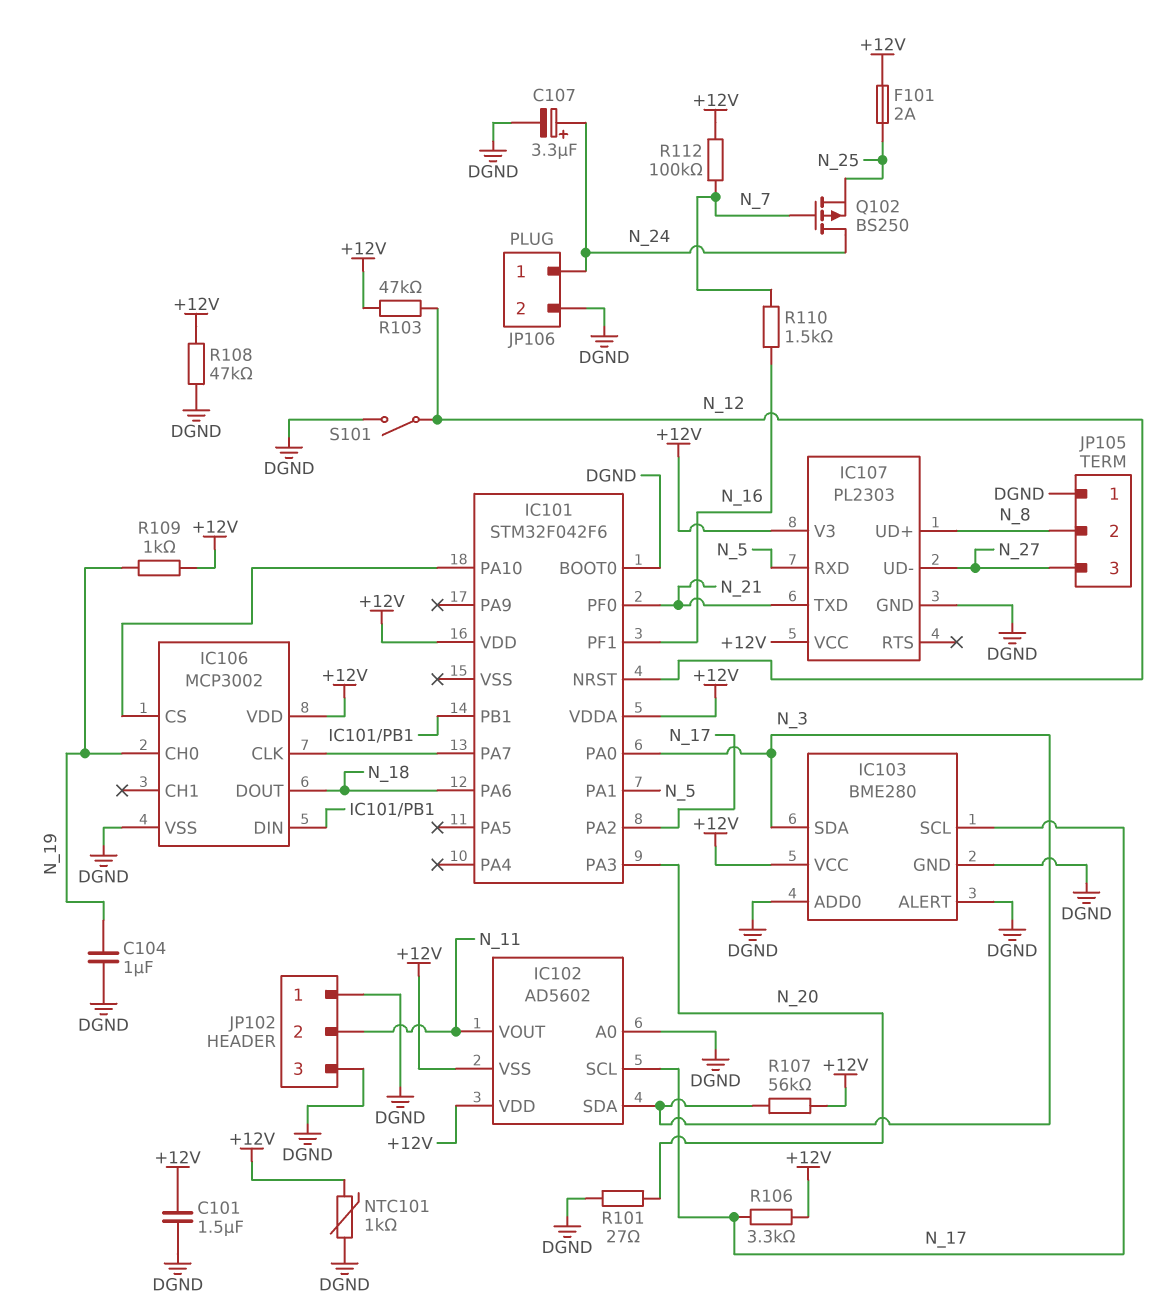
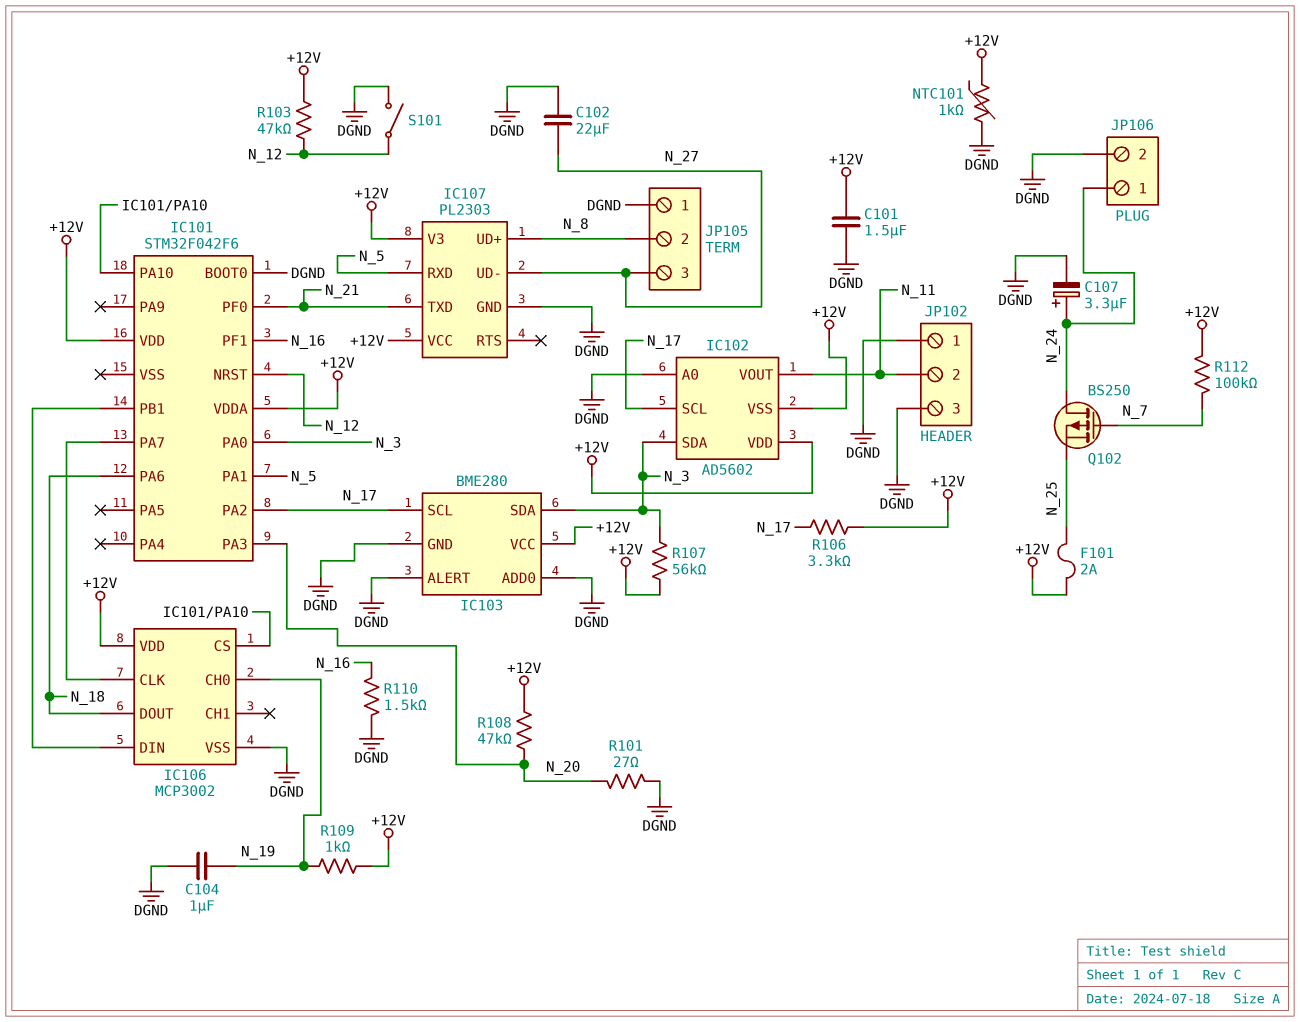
C102: none -> 22uF (DGND, N_27)
R108: 47k (+12V, DGND) -> 47k (+12V, N_20)
R110: 1.5k (N_7, N_16) -> 1.5k (DGND, N_16)

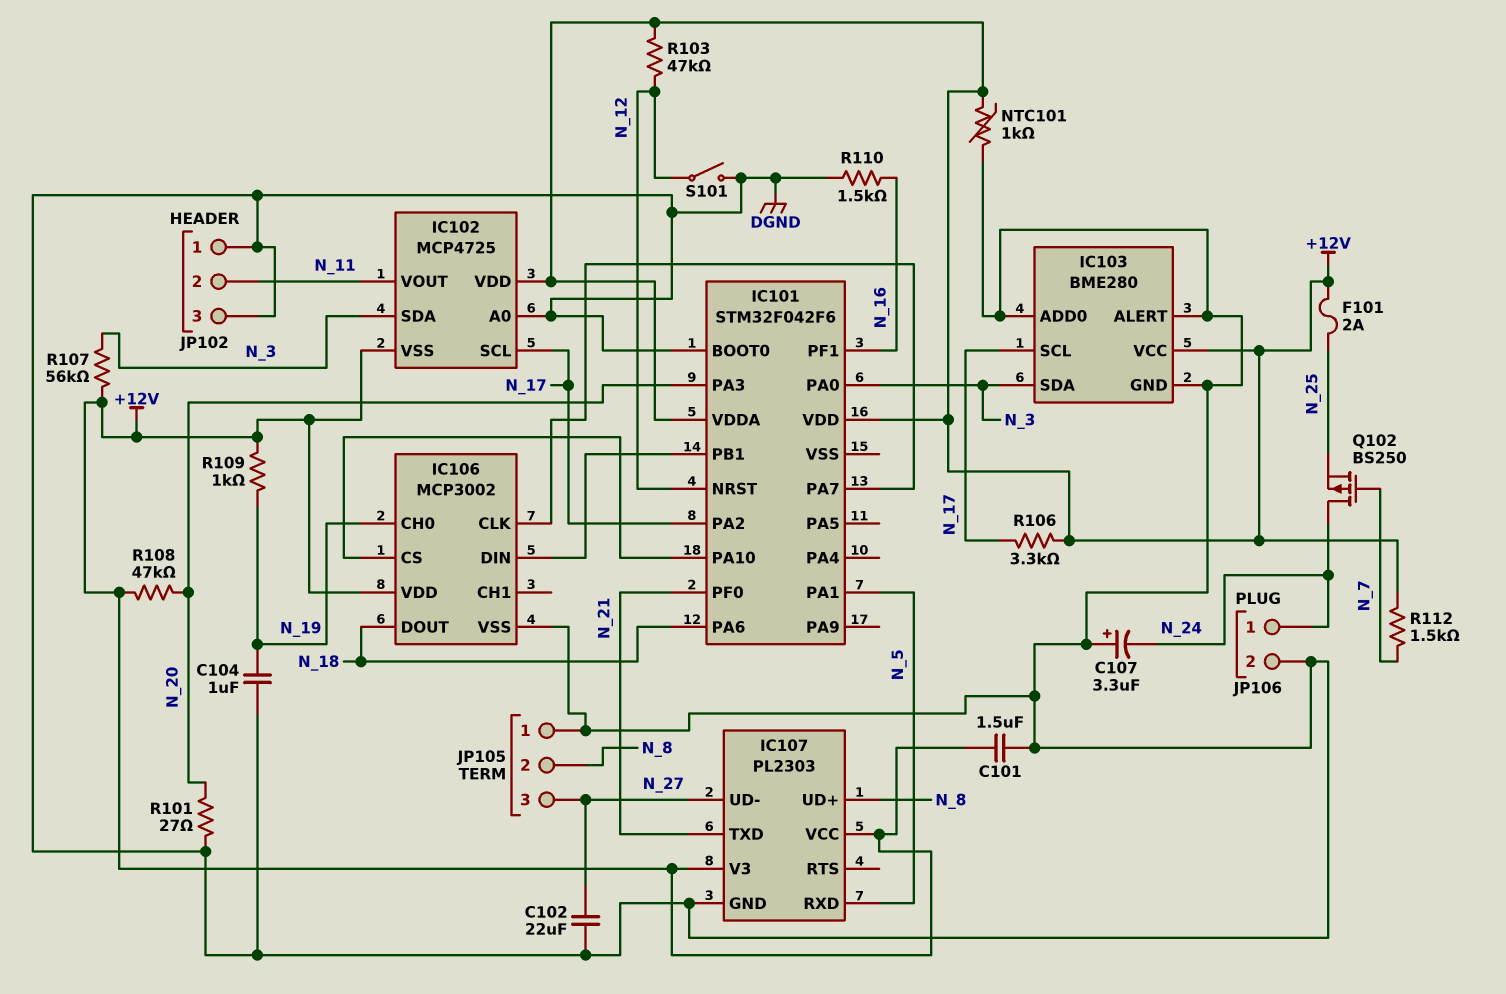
C107: 3.3uF (plus N_24, minus DGND) -> 3.3uF (plus DGND, minus N_24)
IC102: AD5602 -> MCP4725
R112: 100k (+12V, N_7) -> 1.5k (+12V, N_7)

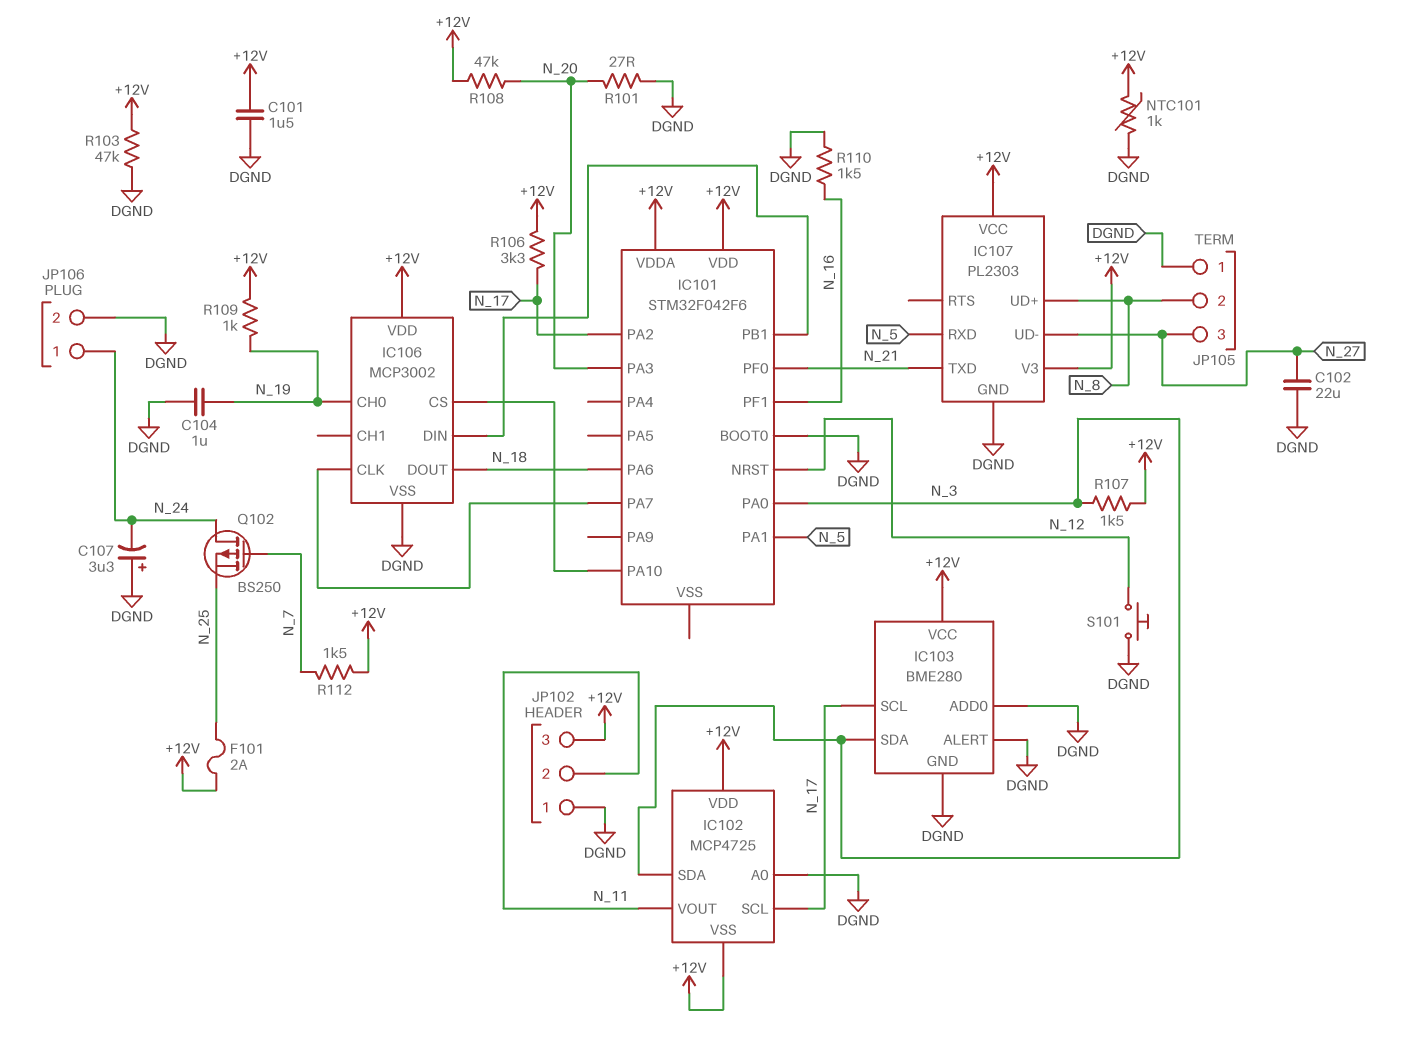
JP102 pin 3: DGND -> +12V
R103: 47k (+12V, N_12) -> 47k (+12V, DGND)
R107: 56k (+12V, N_3) -> 1.5k (+12V, N_3)
S101: switch (DGND, N_12) -> button (DGND, N_12)

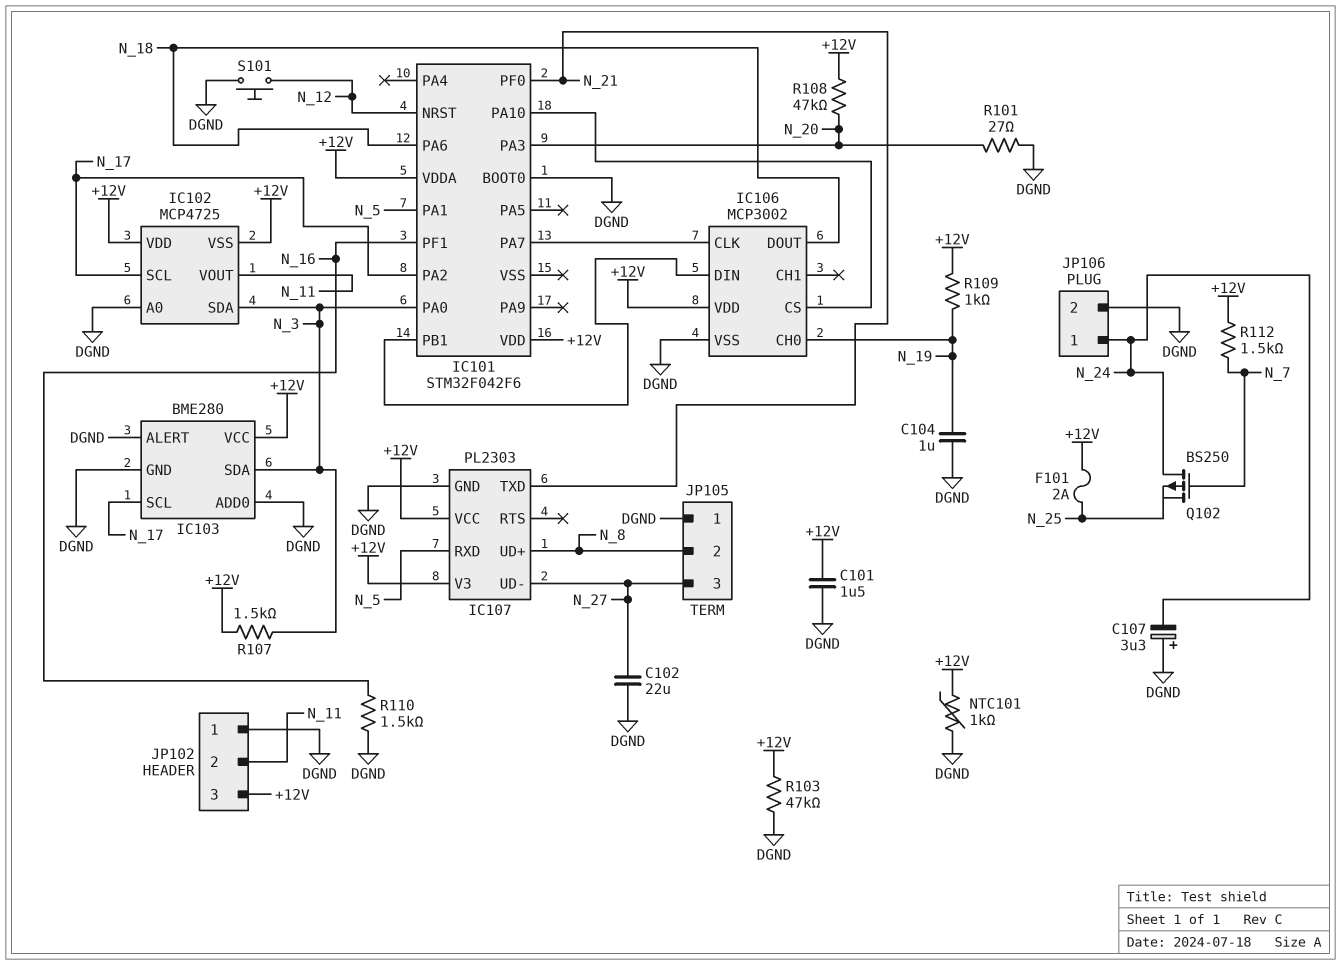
R106: 3.3k (+12V, N_17) -> none

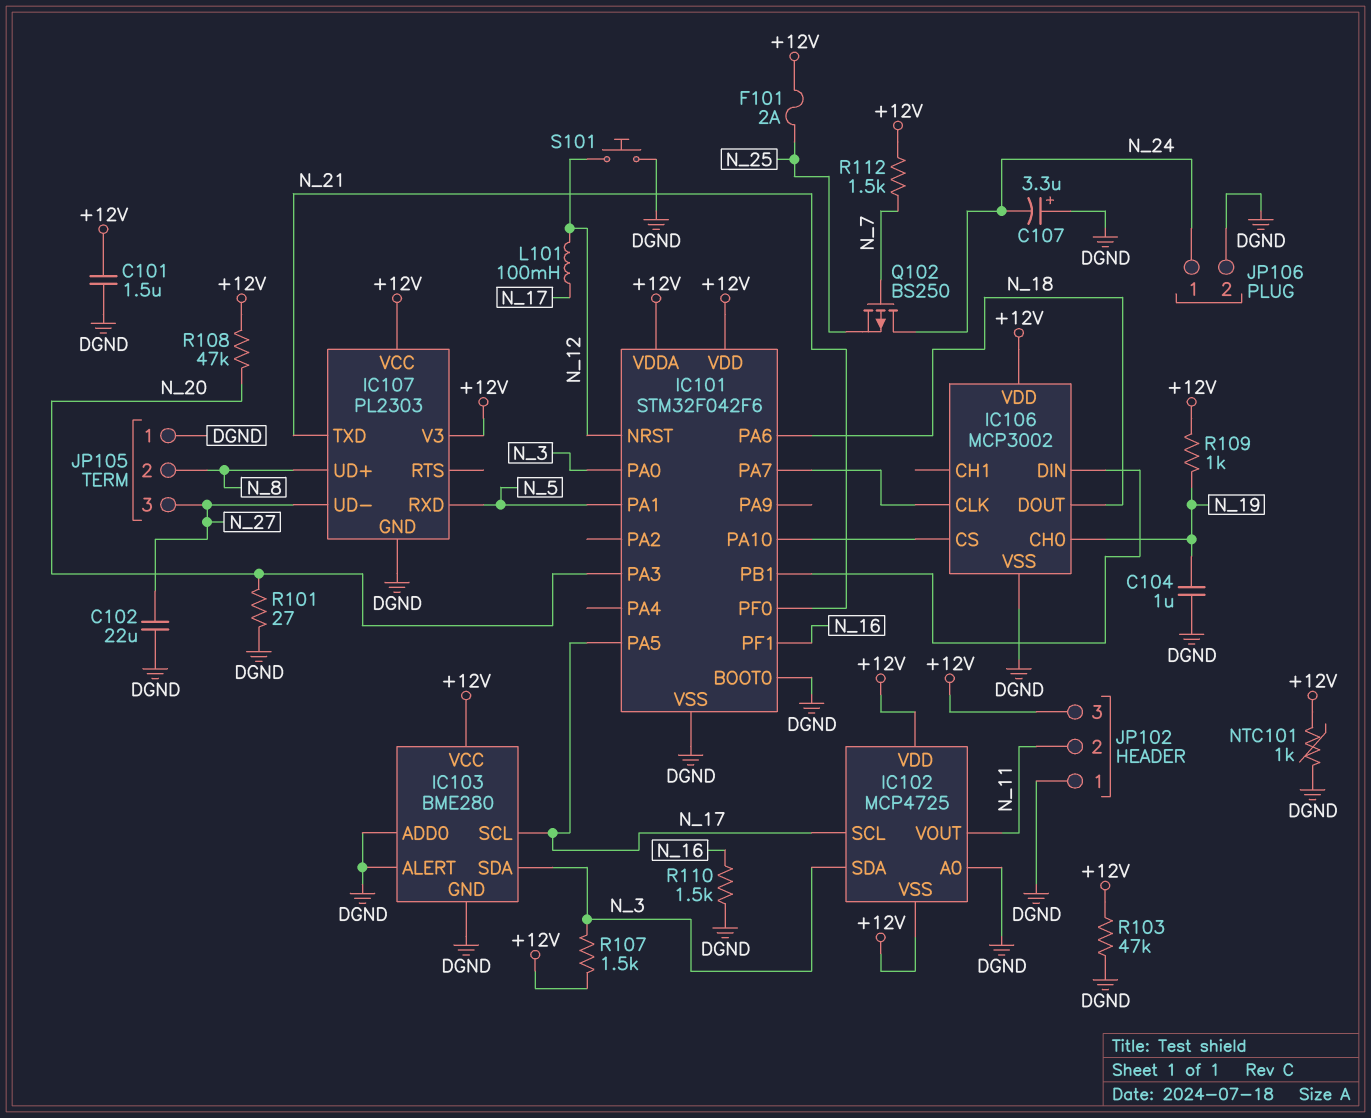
IC101 pin PA2: N_17 -> none
IC101 pin PA5: none -> N_17
IC101 pin VSS: none -> DGND
L101: none -> 100mH (N_12, N_17)

